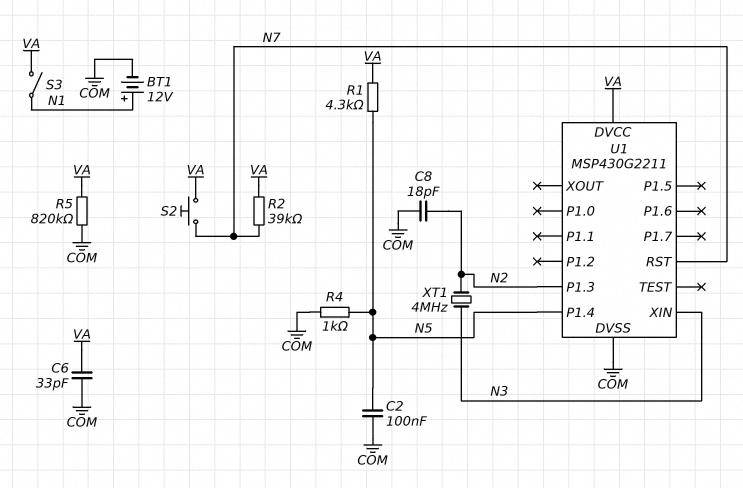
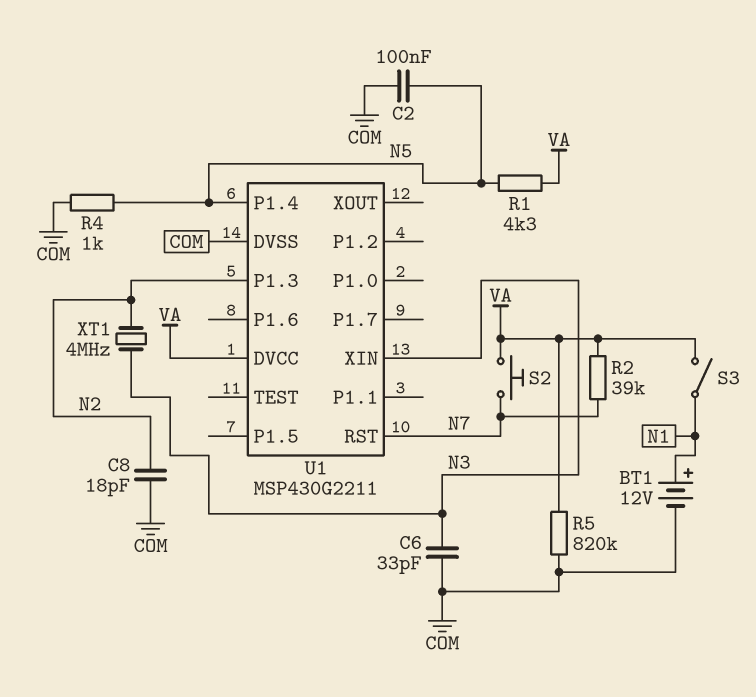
C6: 33pF (COM, VA) -> 33pF (COM, N3)

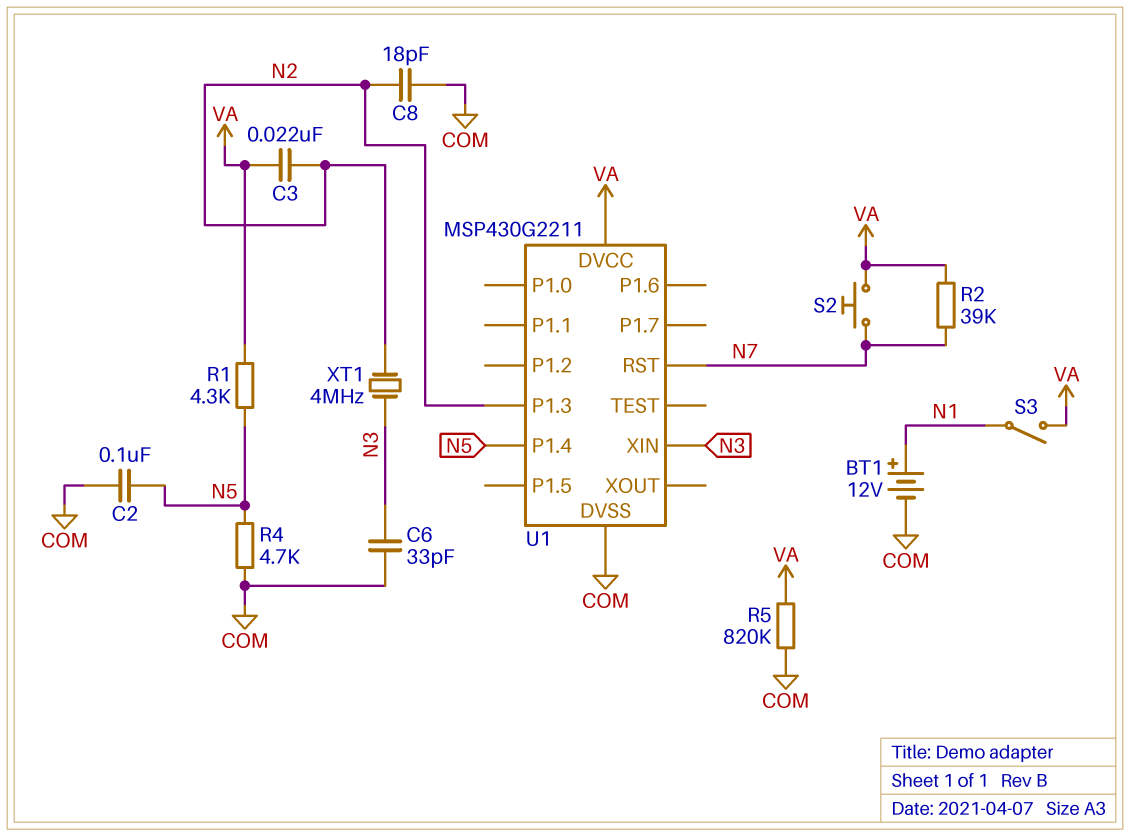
C3: none -> 22nF (N2, VA)
R4: 1k (COM, N5) -> 4.7k (COM, N5)

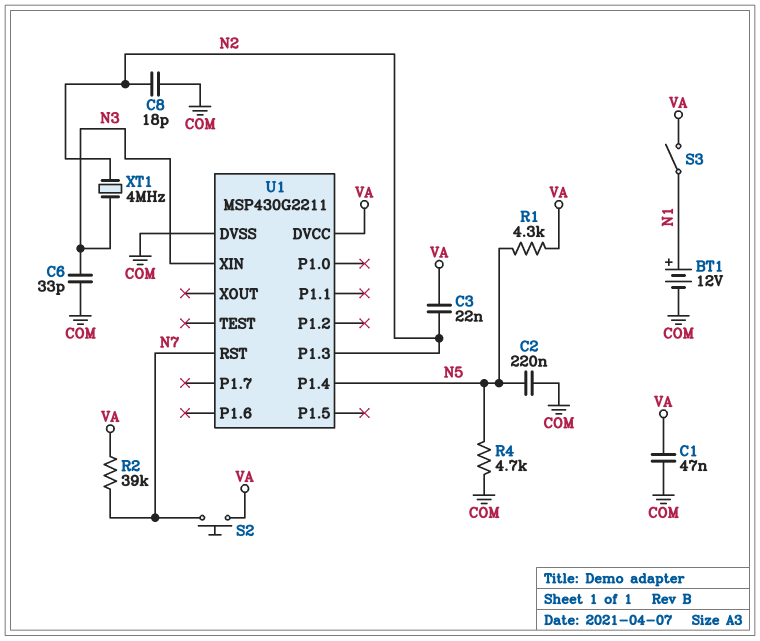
C1: none -> 47nF (COM, VA)
C2: 100nF (COM, N5) -> 220nF (COM, N5)
R5: 820k (COM, VA) -> none

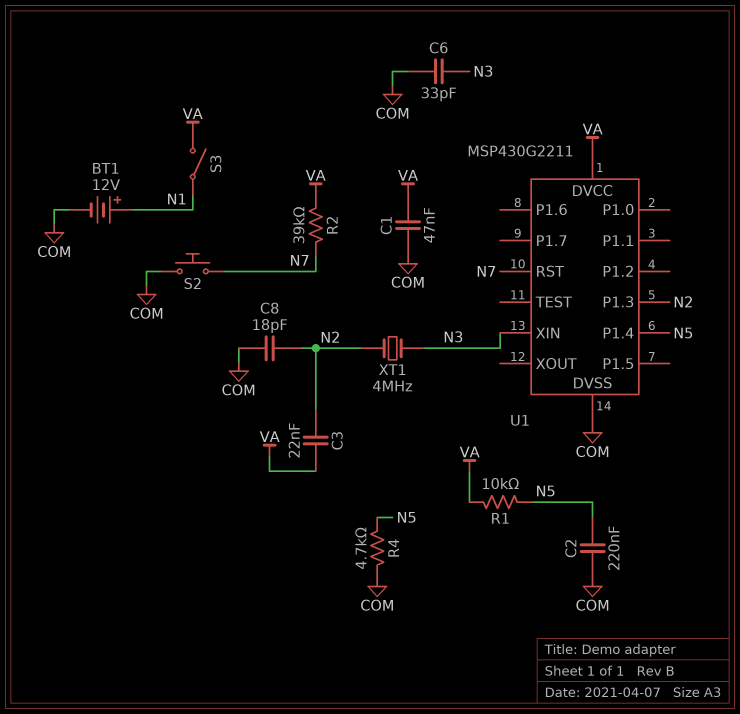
R1: 4.3k (N5, VA) -> 10k (N5, VA)
S2: button (N7, VA) -> button (COM, N7)

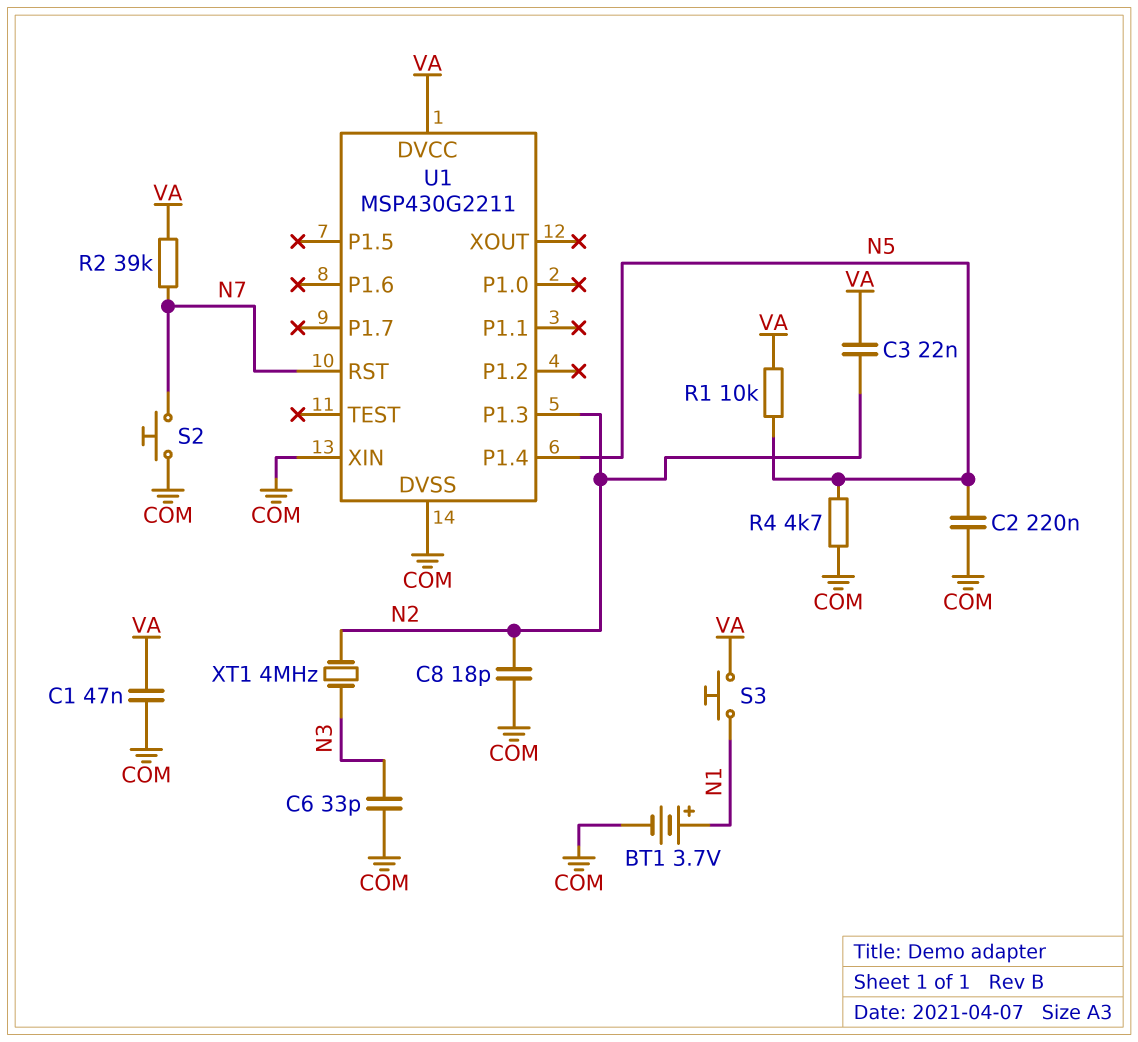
BT1: 12V (plus N1, minus COM) -> 3.7V (plus N1, minus COM)
S3: switch (N1, VA) -> button (N1, VA)
U1 pin XIN: N3 -> COM

